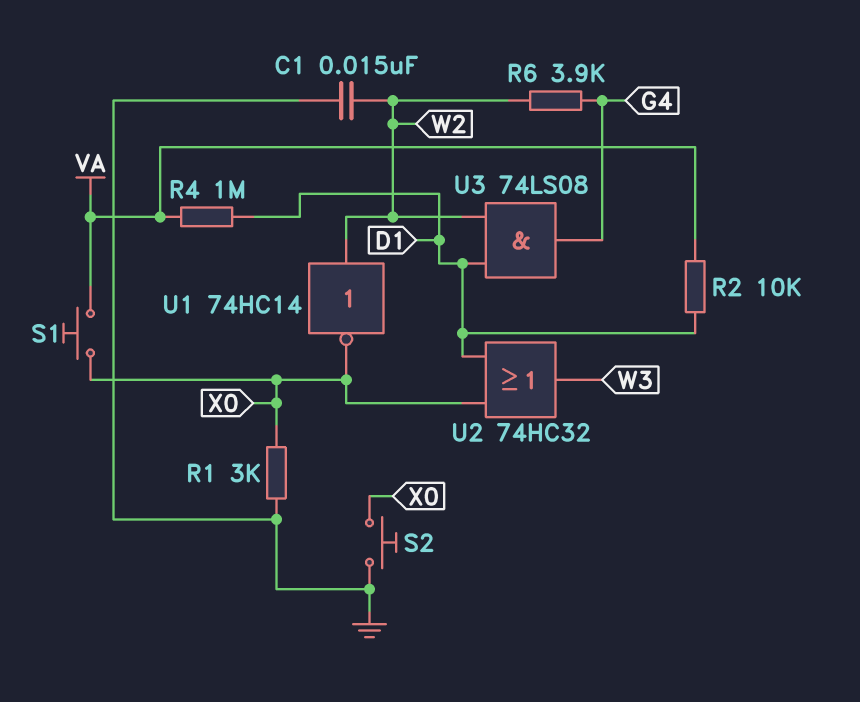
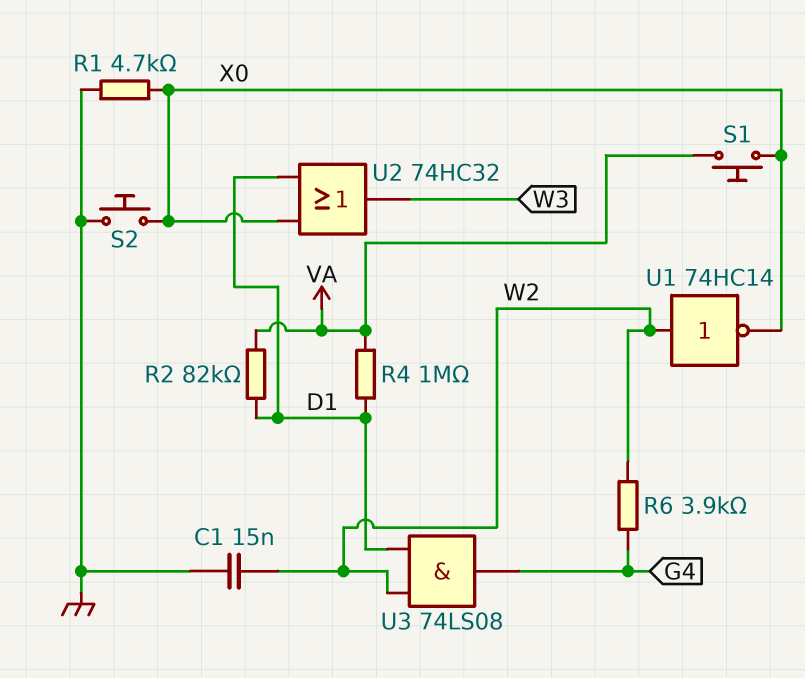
R1: 3k (GND, X0) -> 4.7k (GND, X0)
R2: 10k (D1, VA) -> 82k (D1, VA)

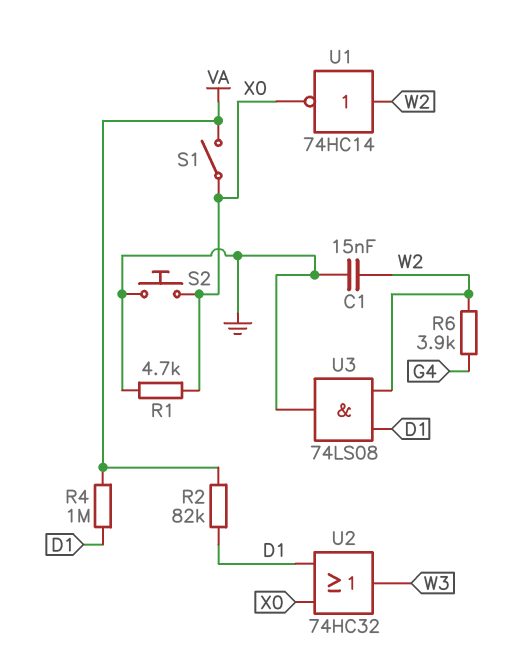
S1: button (VA, X0) -> switch (VA, X0)
U3: AND 74LS08 (in D1, in W2, out G4) -> AND 74LS08 (in D1, in W2, out GND)

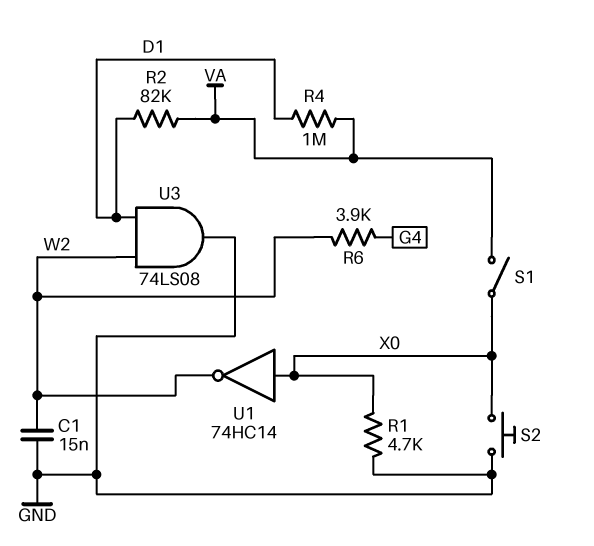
U1: NOT 74HC14 (in W2, out X0) -> NOT 74HC14 (in X0, out W2)
U2: OR 74HC32 (in D1, in X0, out W3) -> none

